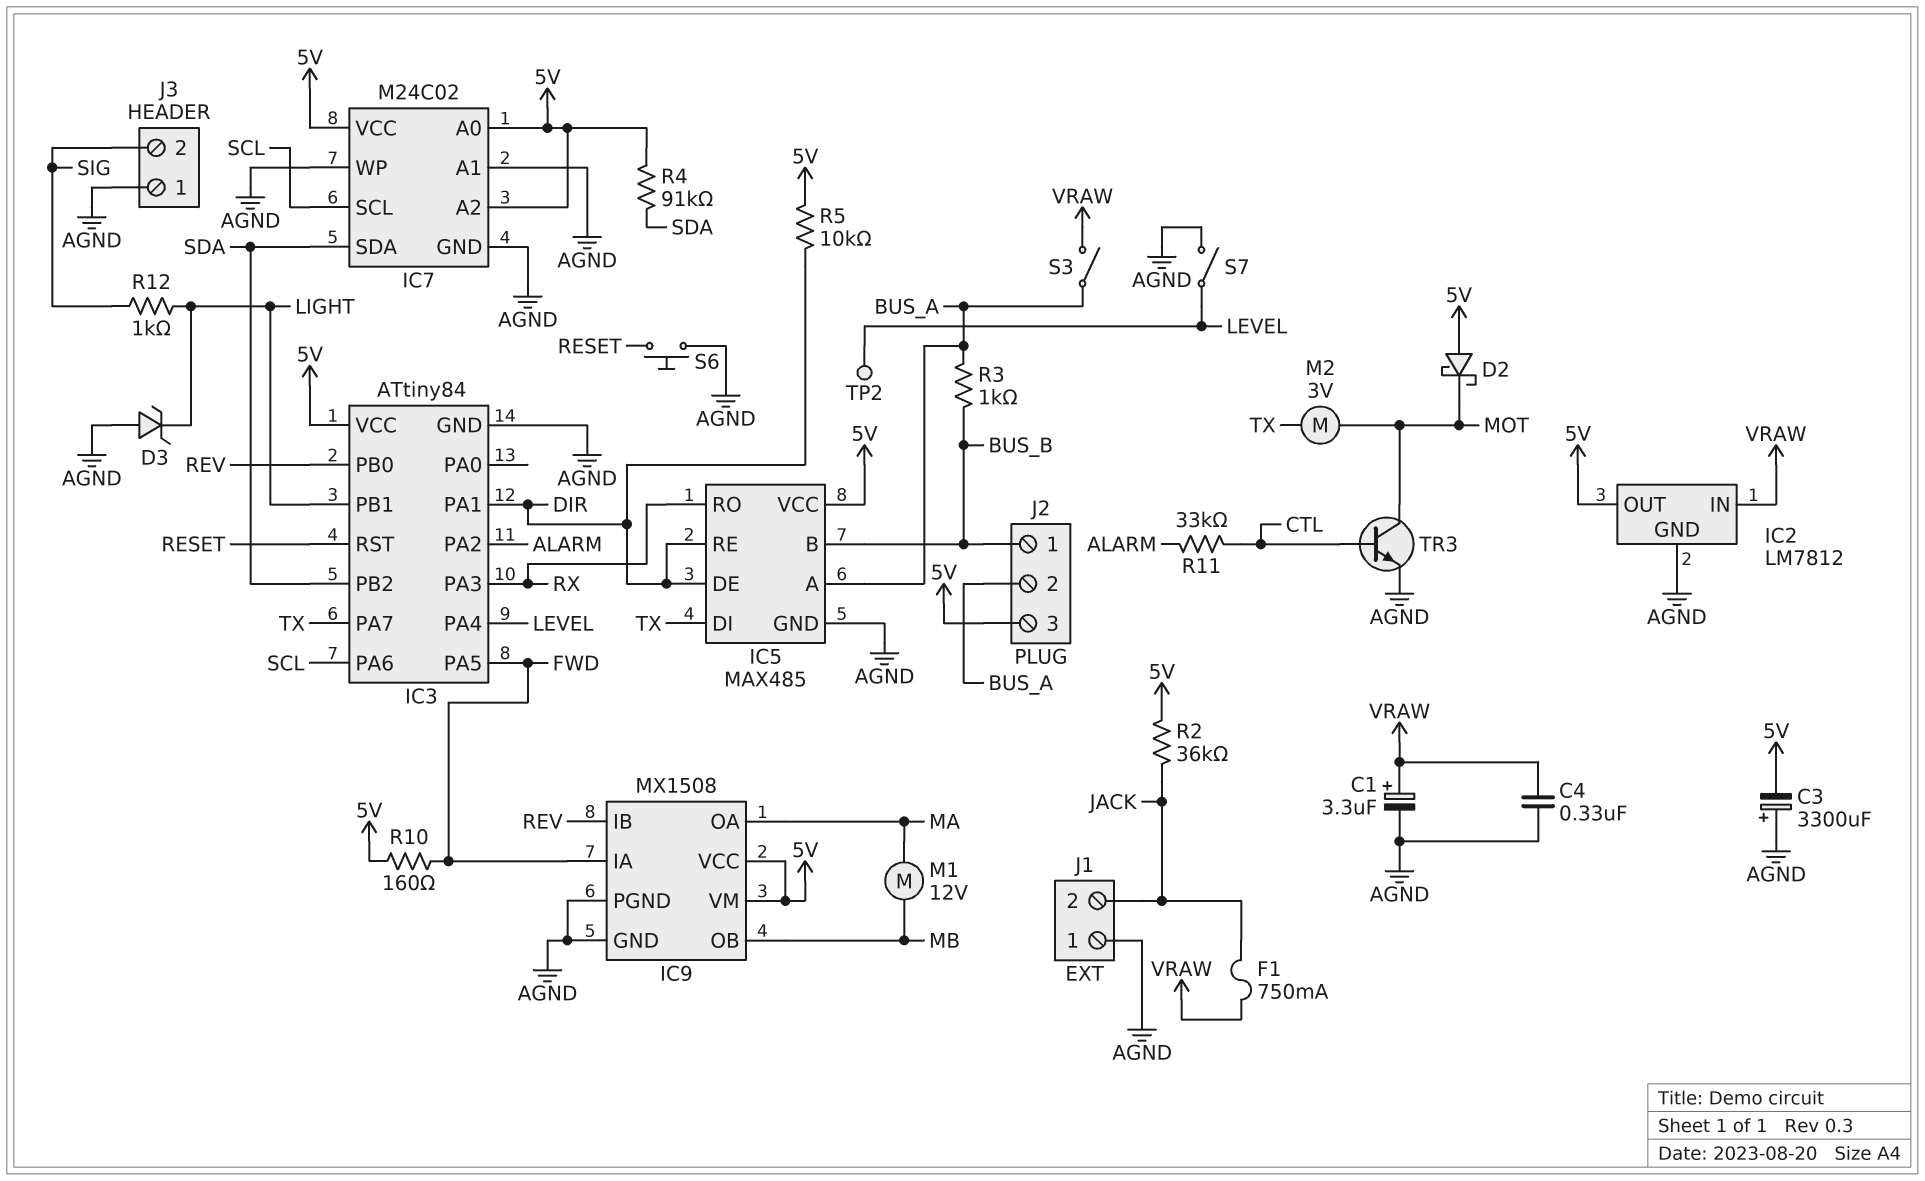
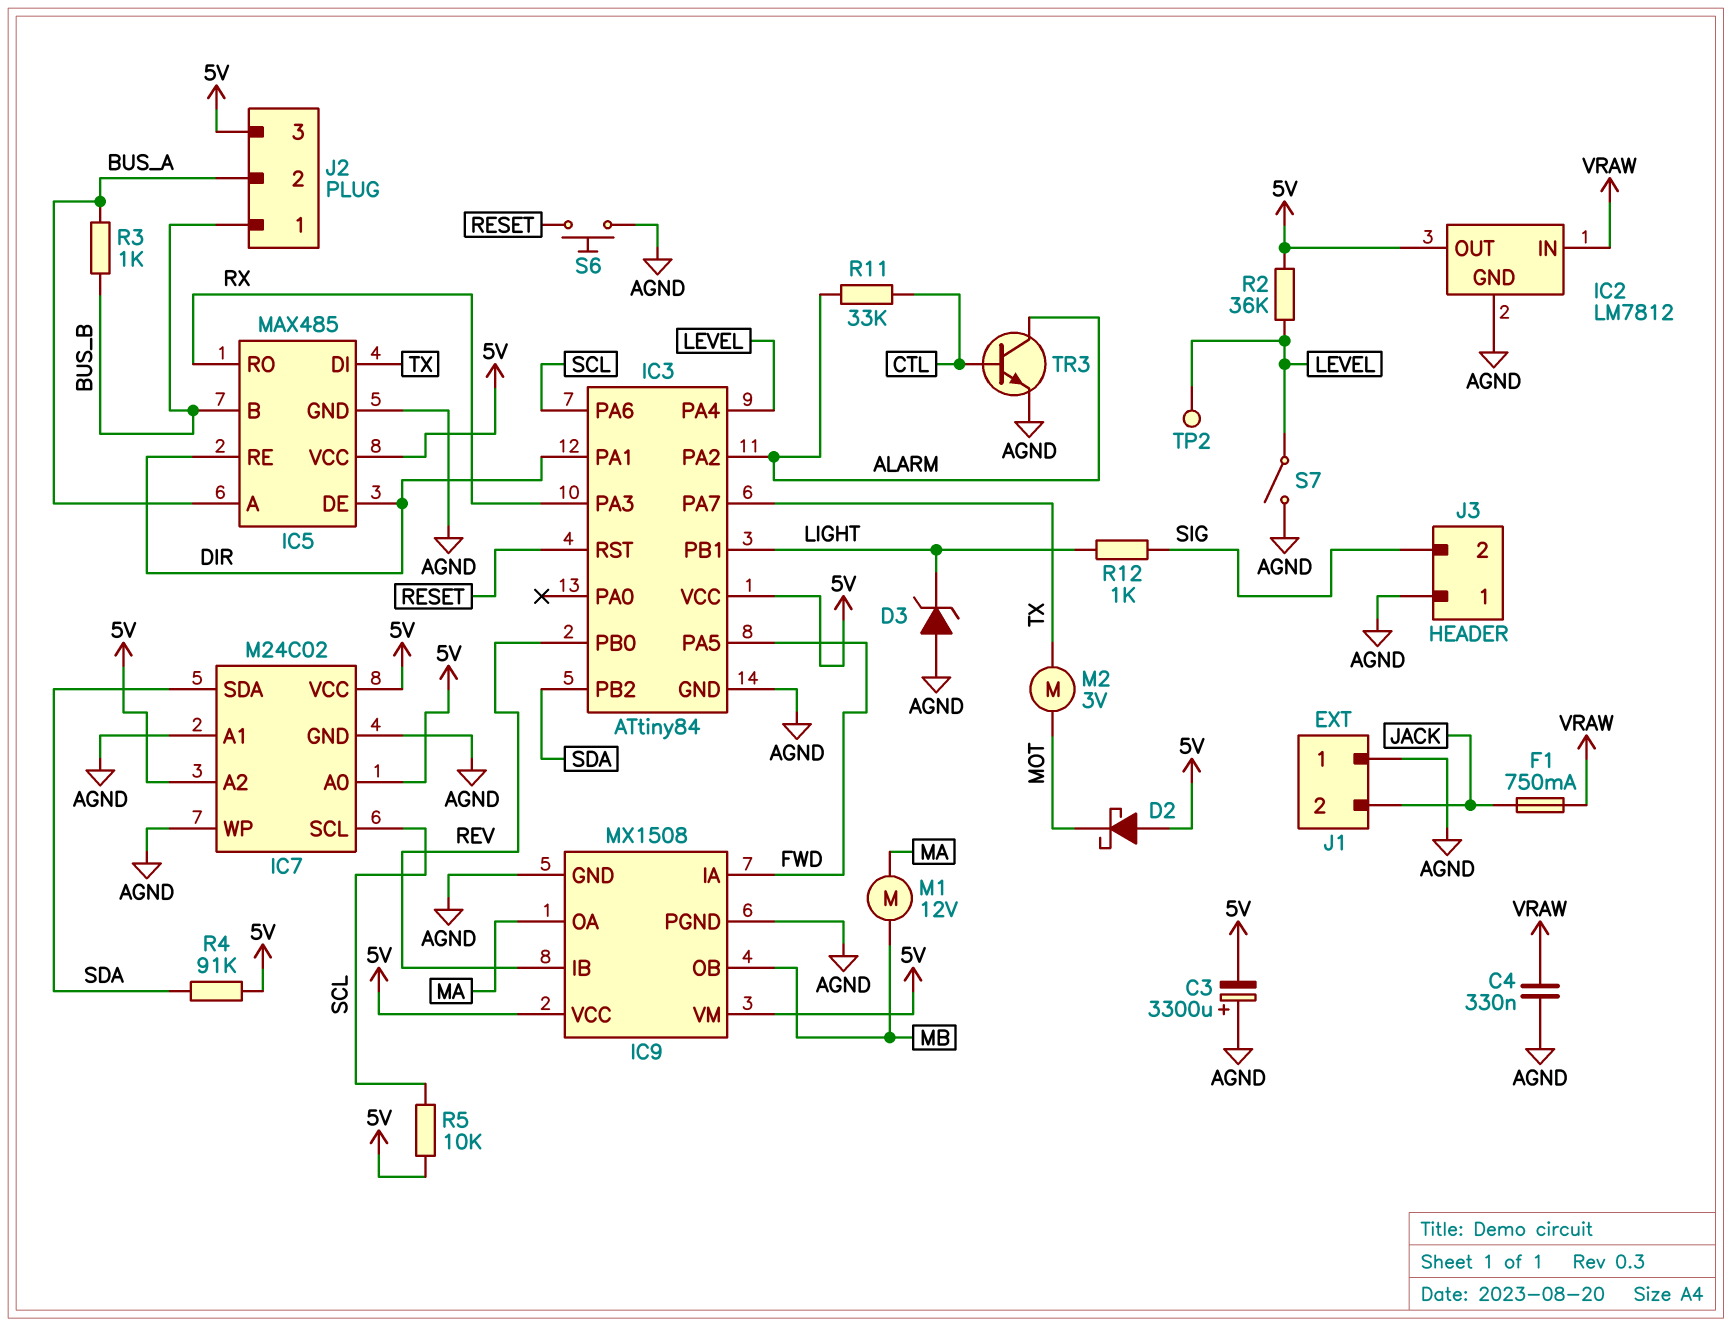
C1: 3.3uF (plus VRAW, minus AGND) -> none
R2: 36k (5V, JACK) -> 36k (5V, LEVEL)
R5: 10k (5V, DIR) -> 10k (5V, SCL)
R10: 160 (5V, FWD) -> none
S3: switch (BUS_A, VRAW) -> none
TR3: NPN (B CTL, C MOT, E AGND) -> NPN (B CTL, C ALARM, E AGND)

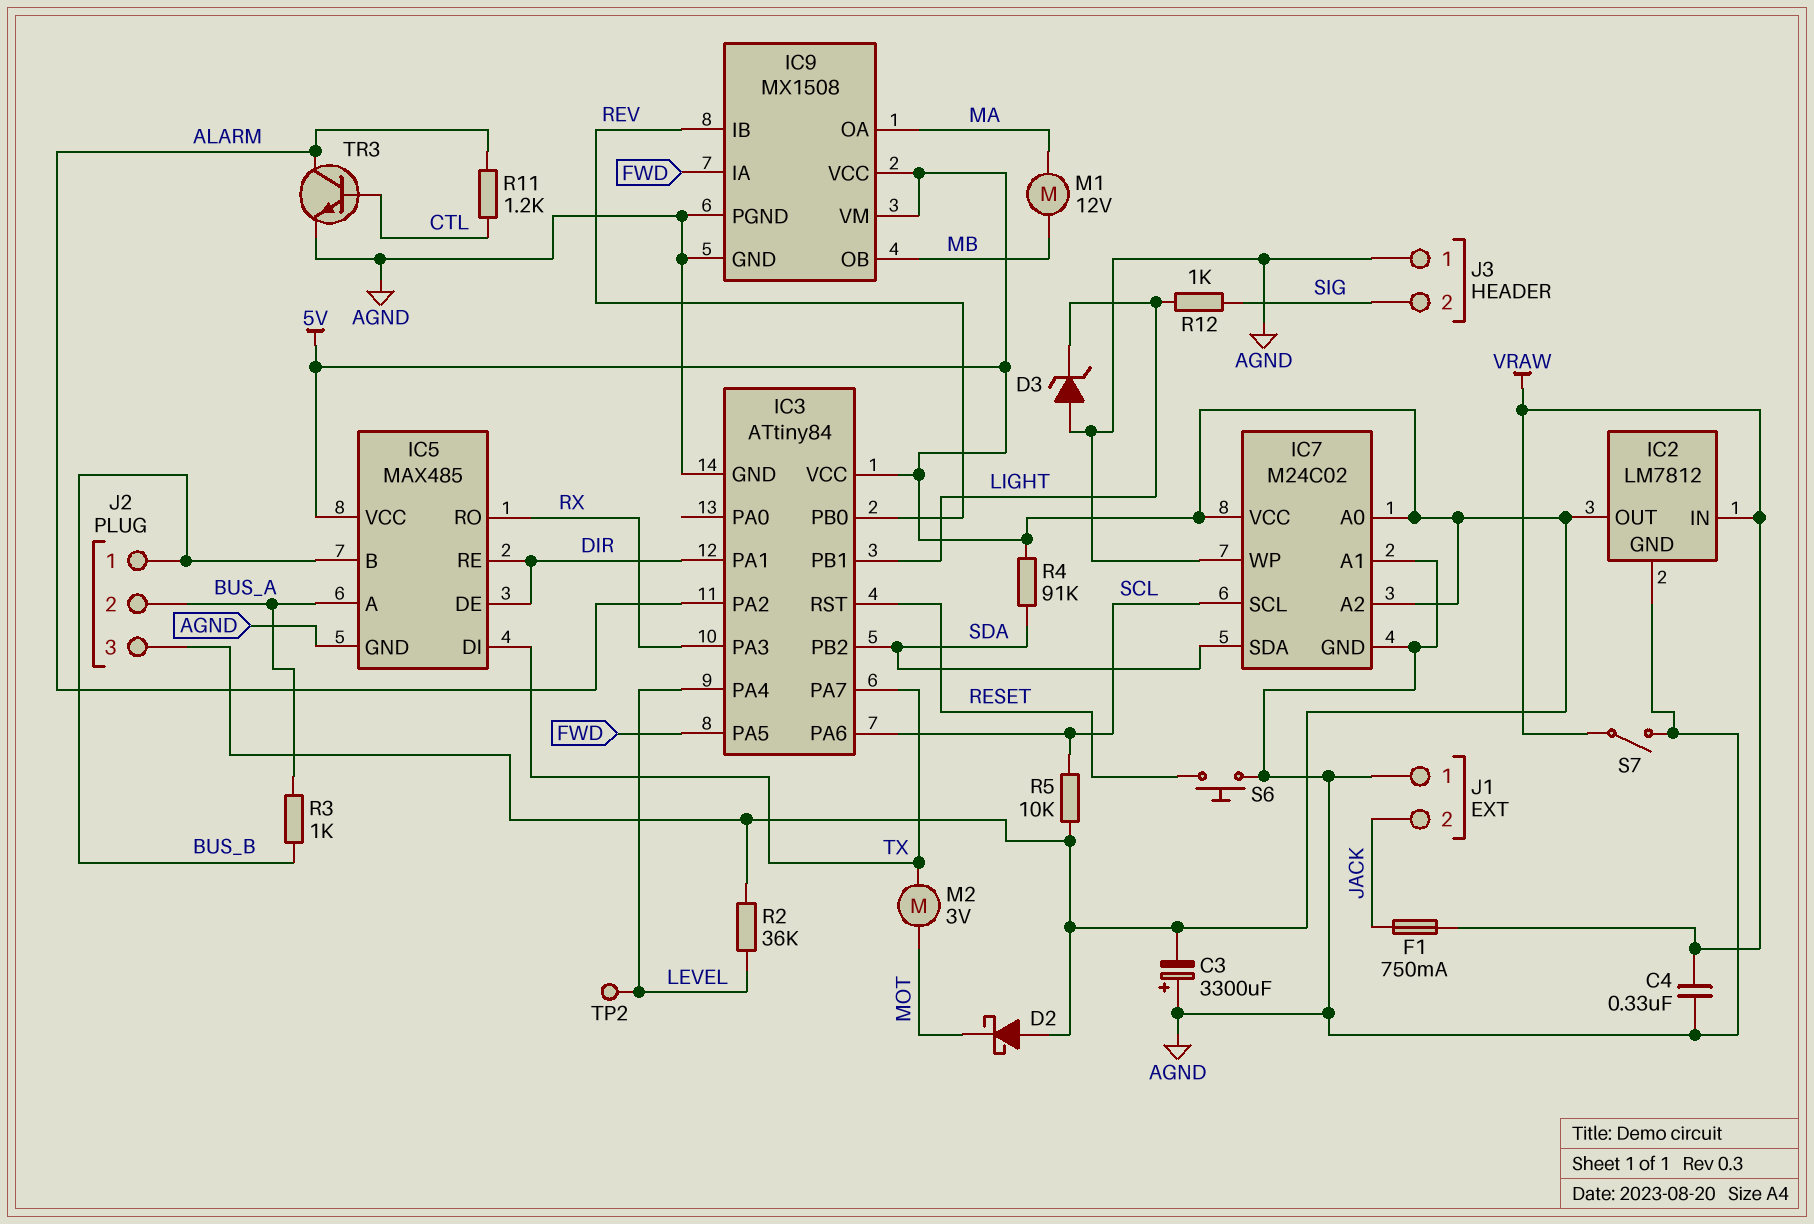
R11: 33k (ALARM, CTL) -> 1.2k (ALARM, CTL)
S7: switch (AGND, LEVEL) -> switch (AGND, VRAW)

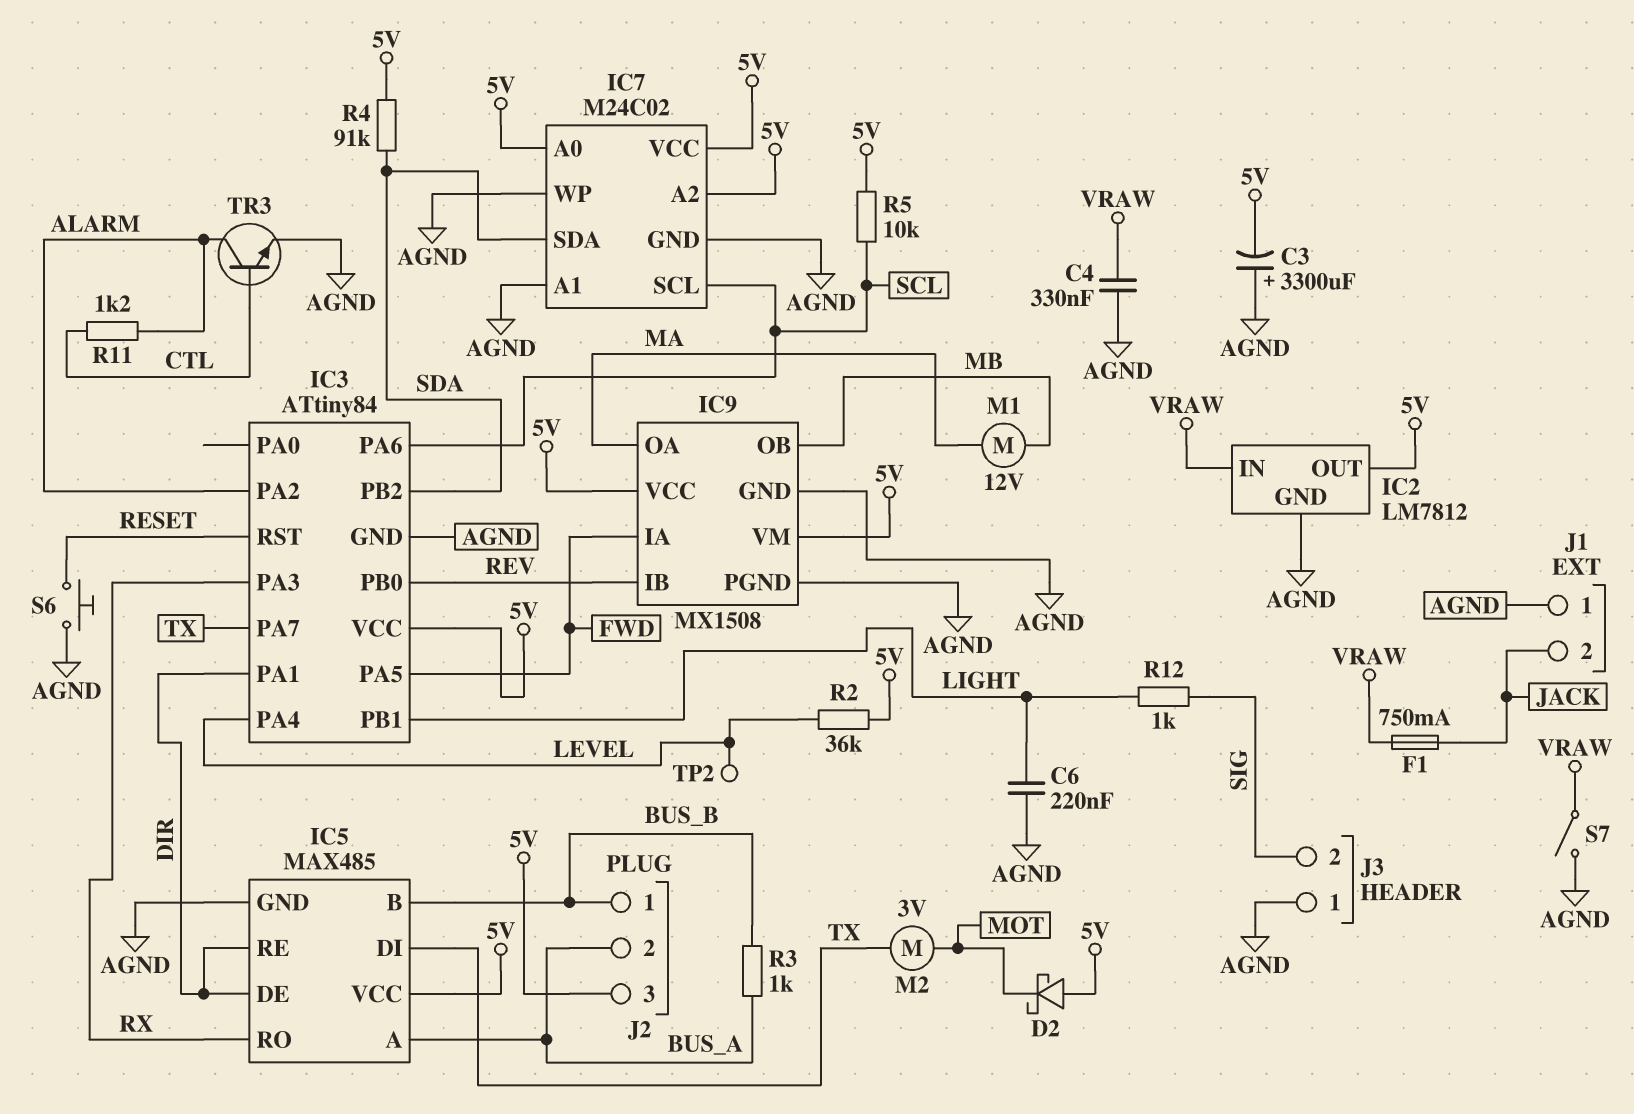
C6: none -> 220nF (AGND, LIGHT)
D3: zener (A AGND, K LIGHT) -> none

